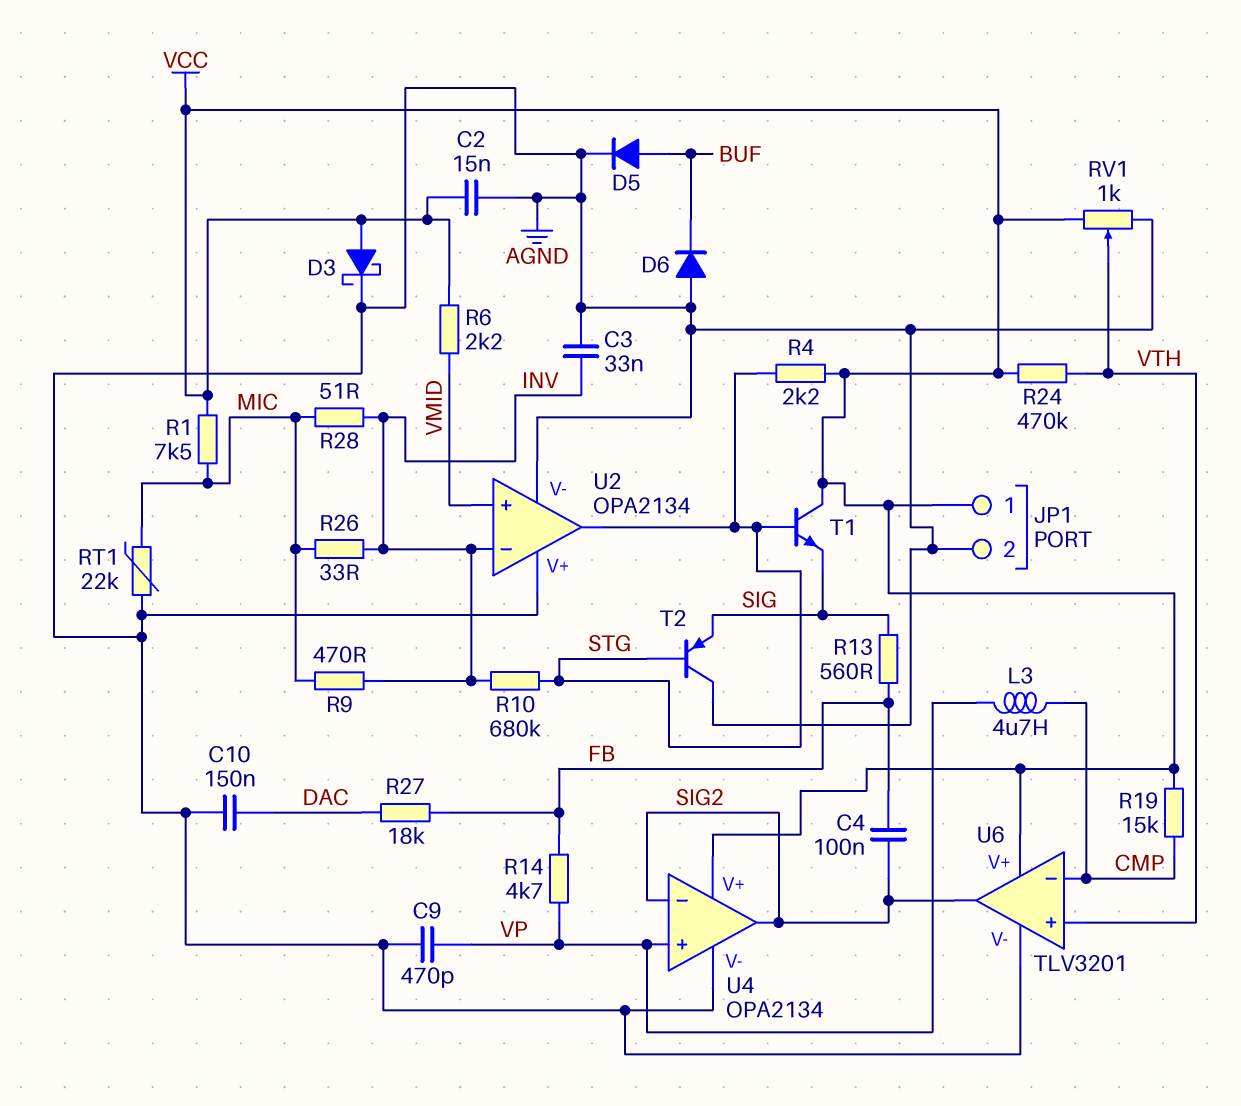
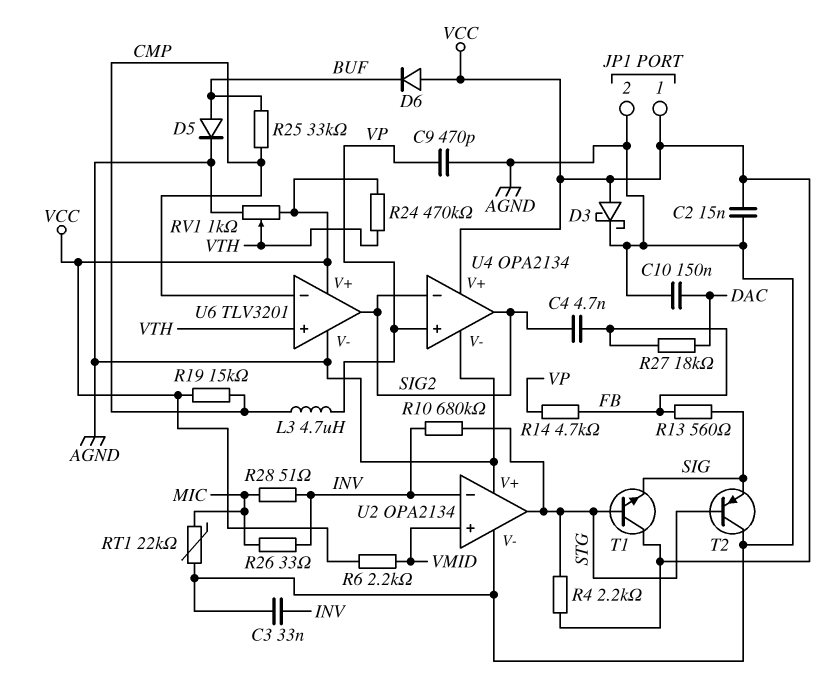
C4: 100nF (FB, SIG2) -> 4.7nF (FB, SIG2)
D6: diode (A AGND, K BUF) -> diode (A VCC, K BUF)
R1: 7.5k (MIC, VCC) -> none
R9: 470 (INV, MIC) -> none
R25: none -> 33k (BUF, CMP)

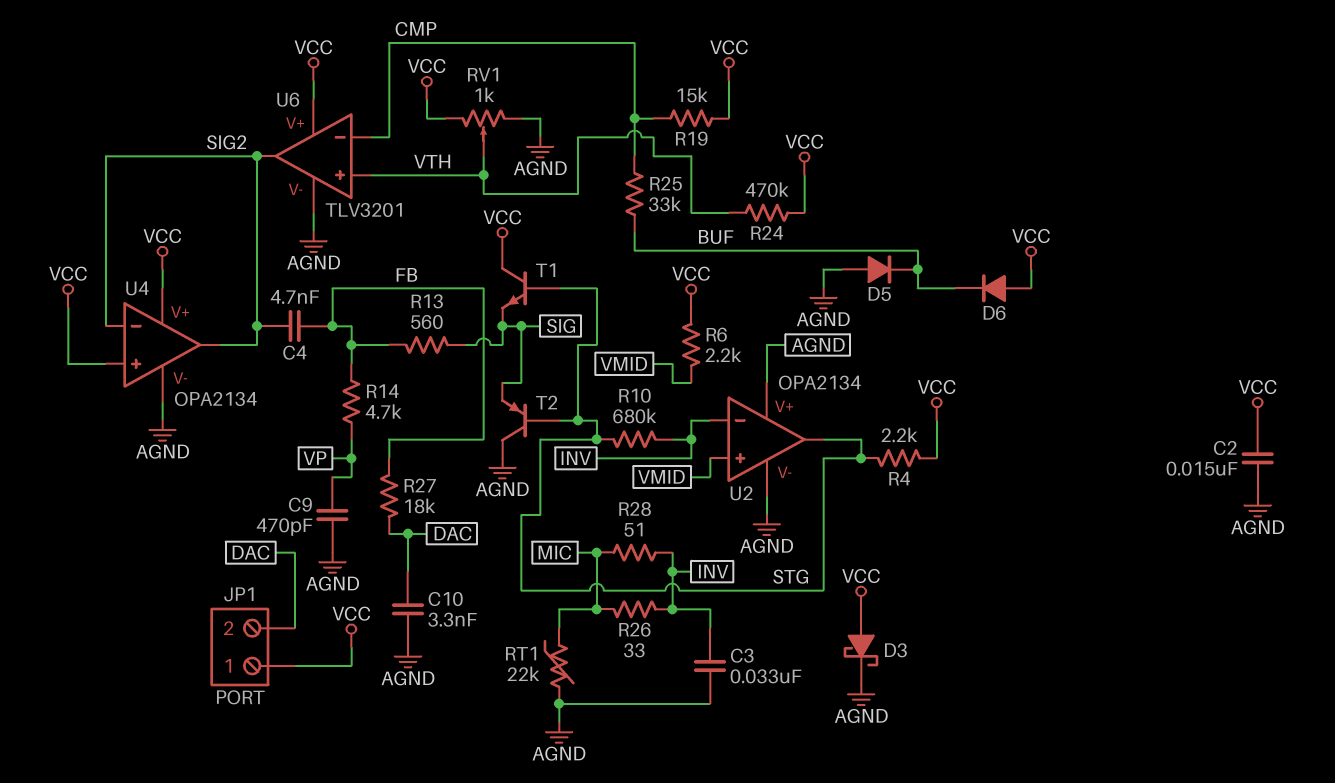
C10: 150nF (AGND, DAC) -> 3.3nF (AGND, DAC)
D5: diode (A BUF, K AGND) -> diode (A AGND, K BUF)
JP1 pin 2: AGND -> DAC
L3: 4.7uH (CMP, VP) -> none
U4 pin in+: VP -> VCC

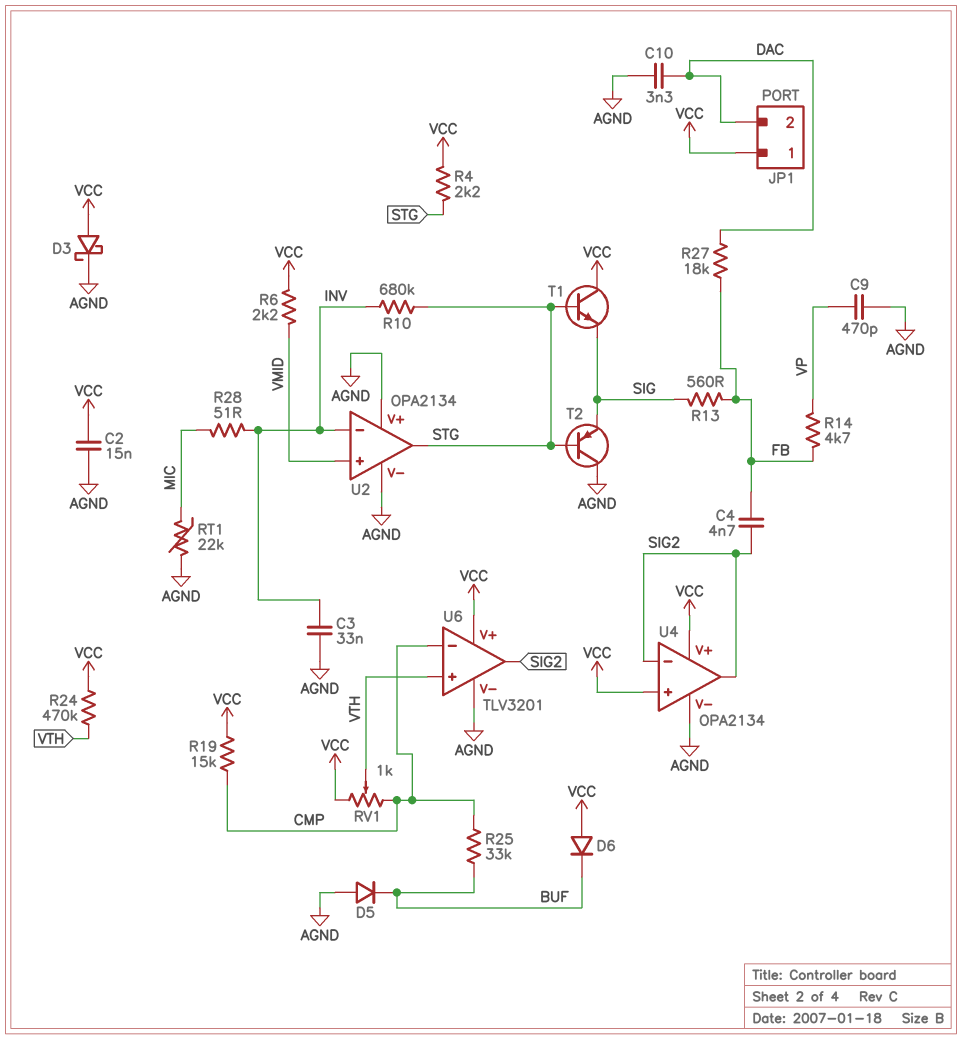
R26: 33 (INV, MIC) -> none
RV1: 1k (AGND, VCC, wiper VTH) -> 1k (CMP, VCC, wiper VTH)

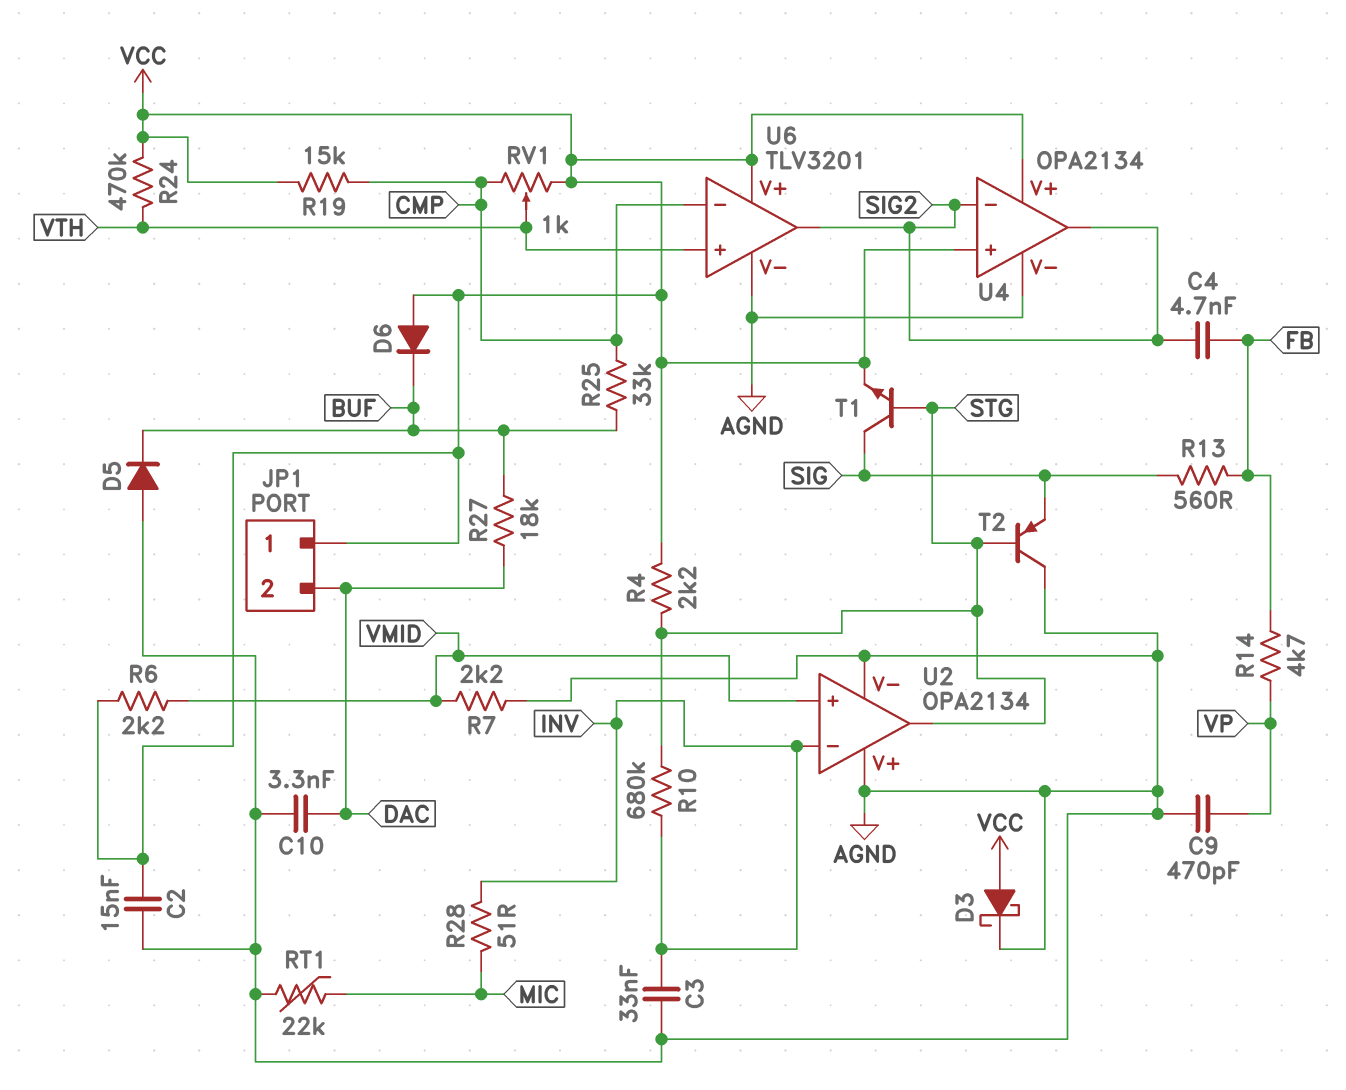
R7: none -> 2.2k (AGND, VMID)
R27: 18k (DAC, FB) -> 18k (BUF, DAC)
T1: NPN (B STG, C VCC, E SIG) -> NPN (B STG, C SIG, E VCC)

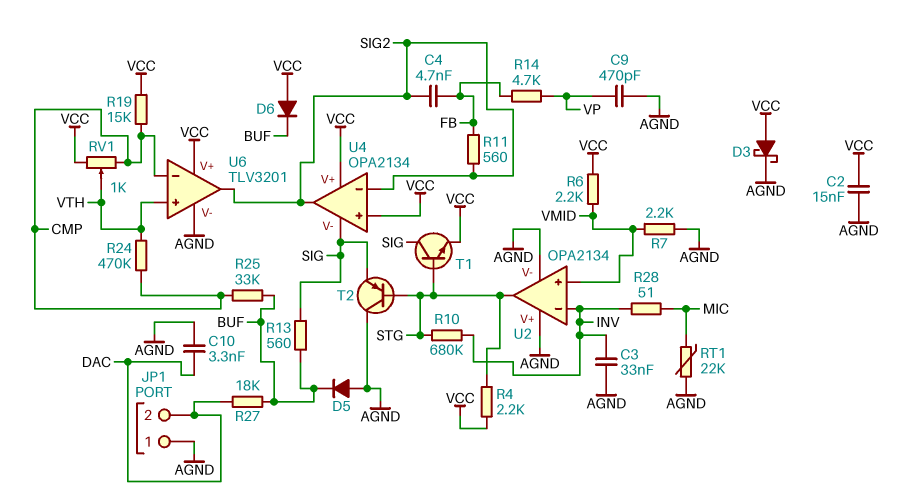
JP1 pin 1: VCC -> AGND
R11: none -> 560 (FB, SIG2)
R13: 560 (FB, SIG) -> 560 (BUF, SIG)
R24: 470k (VCC, VTH) -> 470k (CMP, VTH)
U4 pin V-: AGND -> SIG

